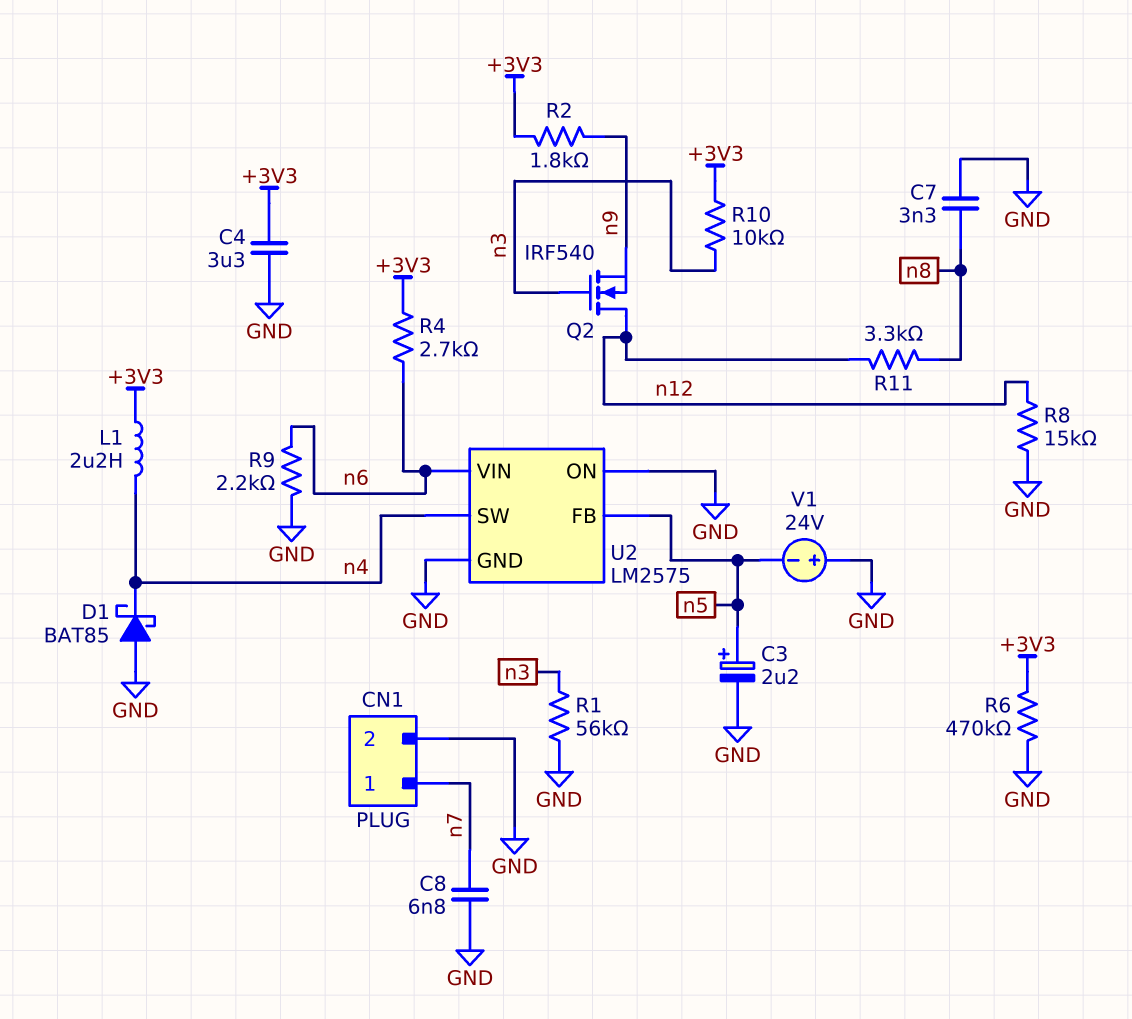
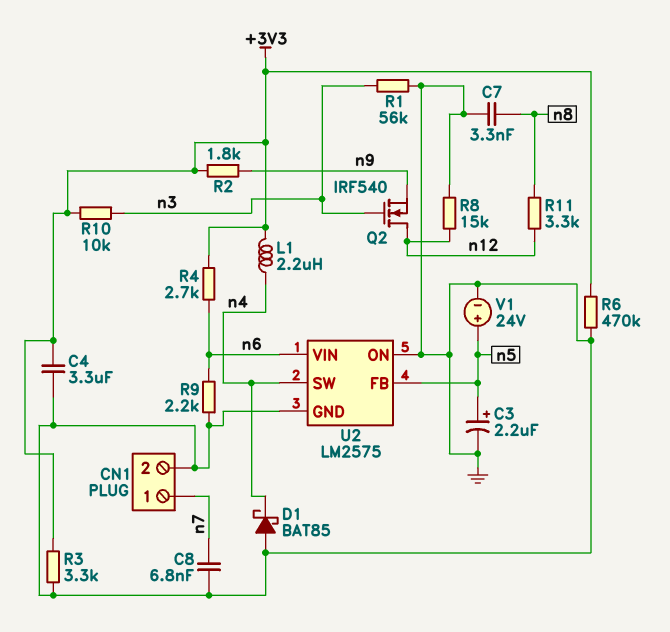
R3: none -> 3.3k (+3V3, GND)
V1: 24V (plus GND, minus n5) -> 24V (plus n5, minus GND)

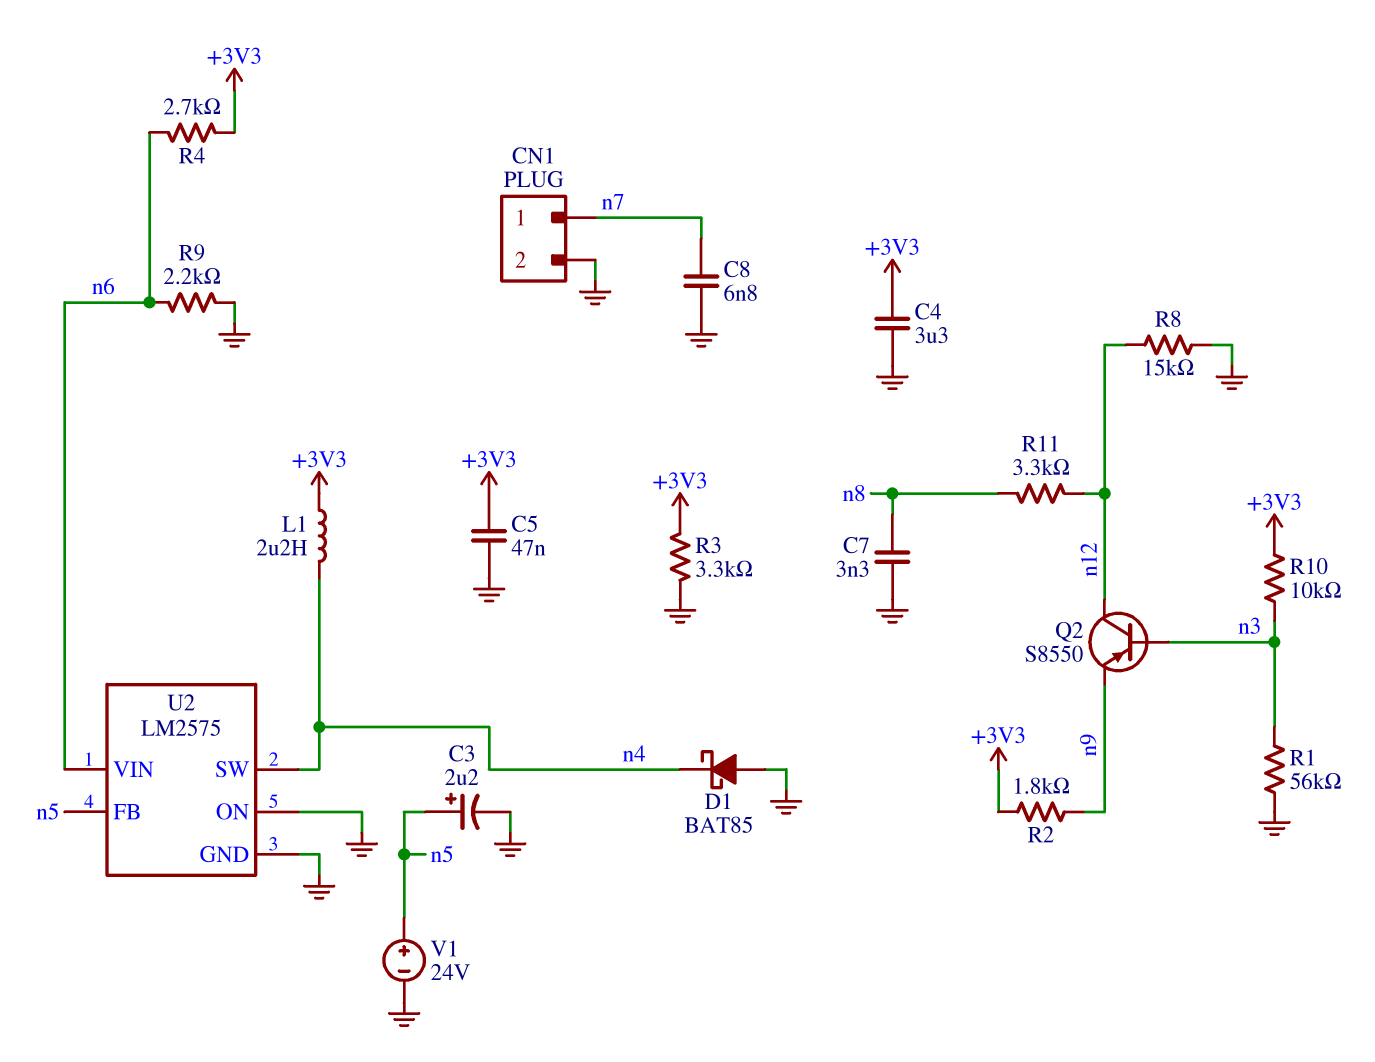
C5: none -> 47nF (+3V3, GND)
Q2: NMOS IRF540 (G n3, D n12, S n9) -> PNP S8550 (B n3, C n12, E n9)
R6: 470k (+3V3, GND) -> none

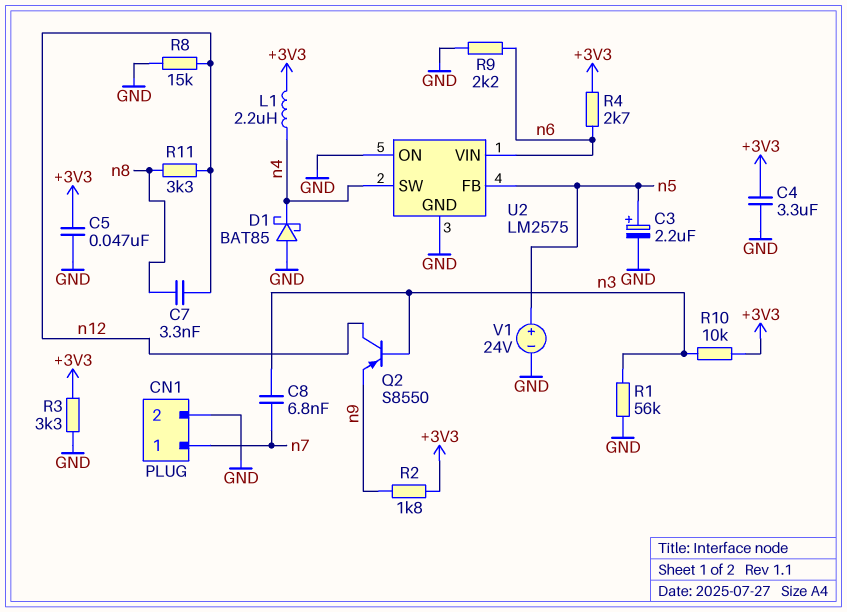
C7: 3.3nF (GND, n8) -> 3.3nF (n8, n12)
C8: 6.8nF (GND, n7) -> 6.8nF (n3, n7)

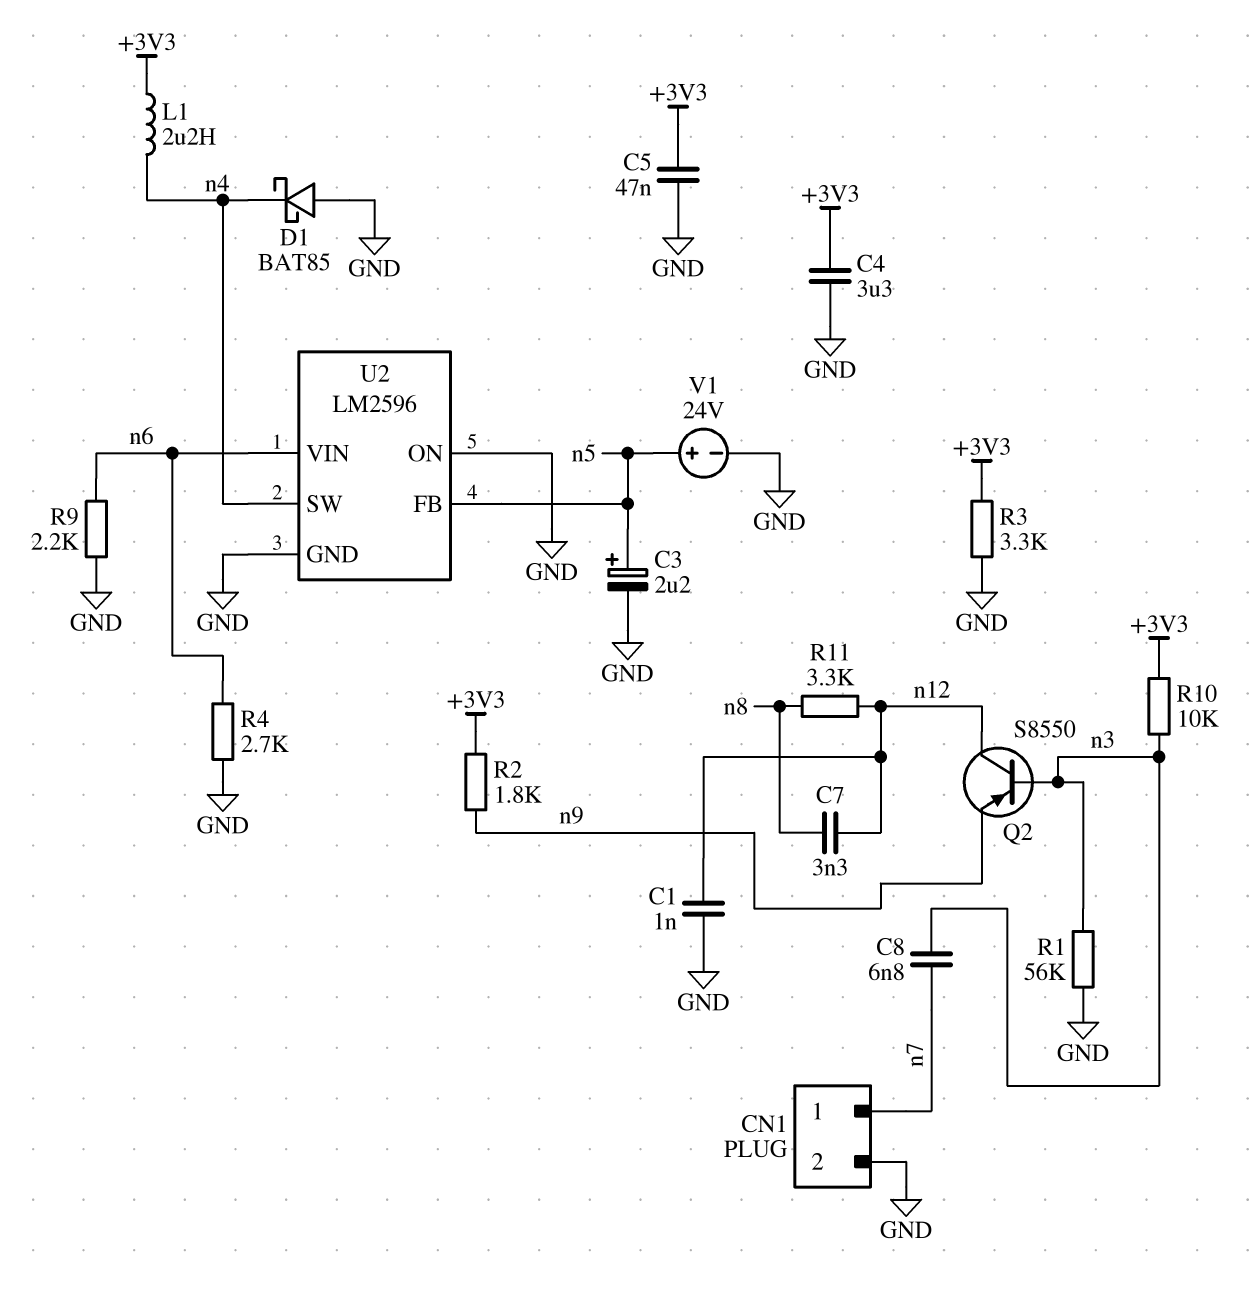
C1: none -> 1nF (GND, n12)
R4: 2.7k (+3V3, n6) -> 2.7k (GND, n6)
R8: 15k (GND, n12) -> none
U2: LM2575 -> LM2596

